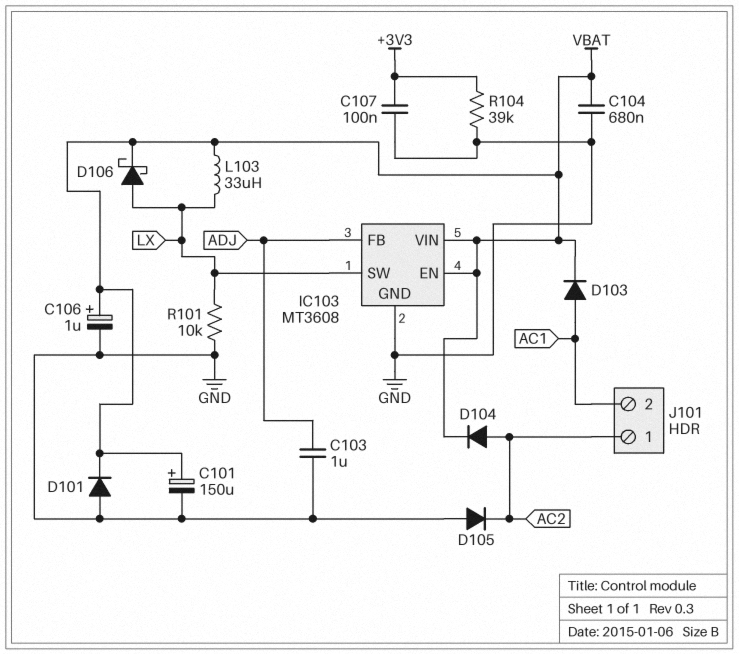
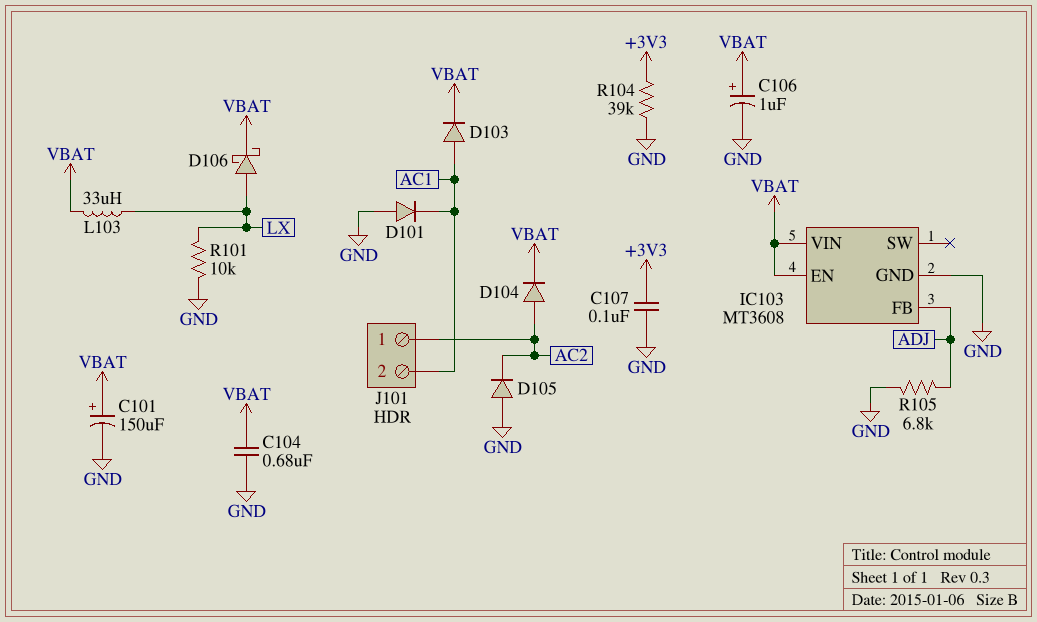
C103: 1uF (ADJ, GND) -> none
D101: diode (A GND, K VBAT) -> diode (A GND, K AC1)
IC103 pin SW: LX -> none
R105: none -> 6.8k (ADJ, GND)

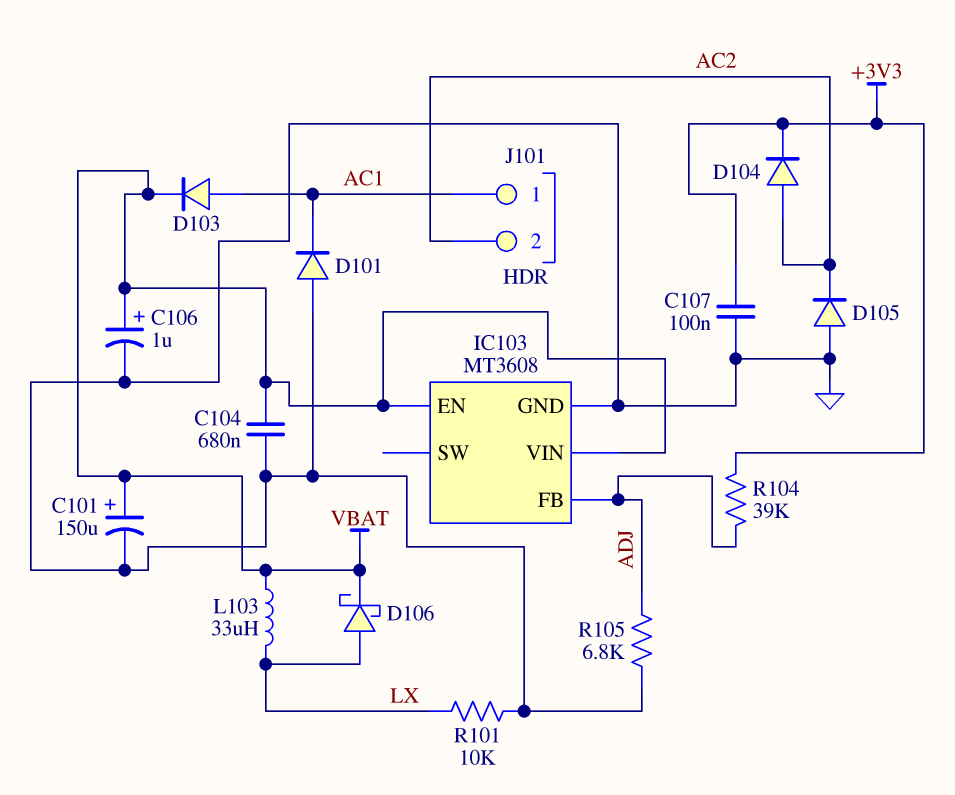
D104: diode (A AC2, K VBAT) -> diode (A AC2, K +3V3)
J101 pin 1: AC2 -> AC1
J101 pin 2: AC1 -> AC2
R104: 39k (+3V3, GND) -> 39k (+3V3, ADJ)

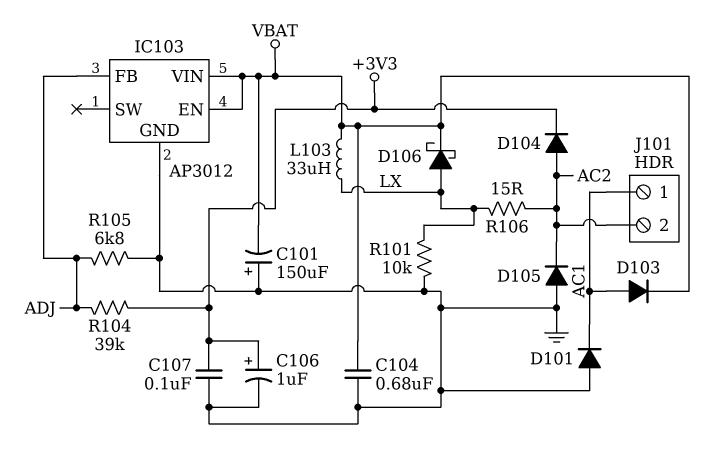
C101: 150uF (plus VBAT, minus GND) -> 150uF (plus GND, minus VBAT)
C106: 1uF (plus VBAT, minus GND) -> 1uF (plus +3V3, minus GND)
IC103: MT3608 -> AP3012
R106: none -> 15 (AC2, LX)

